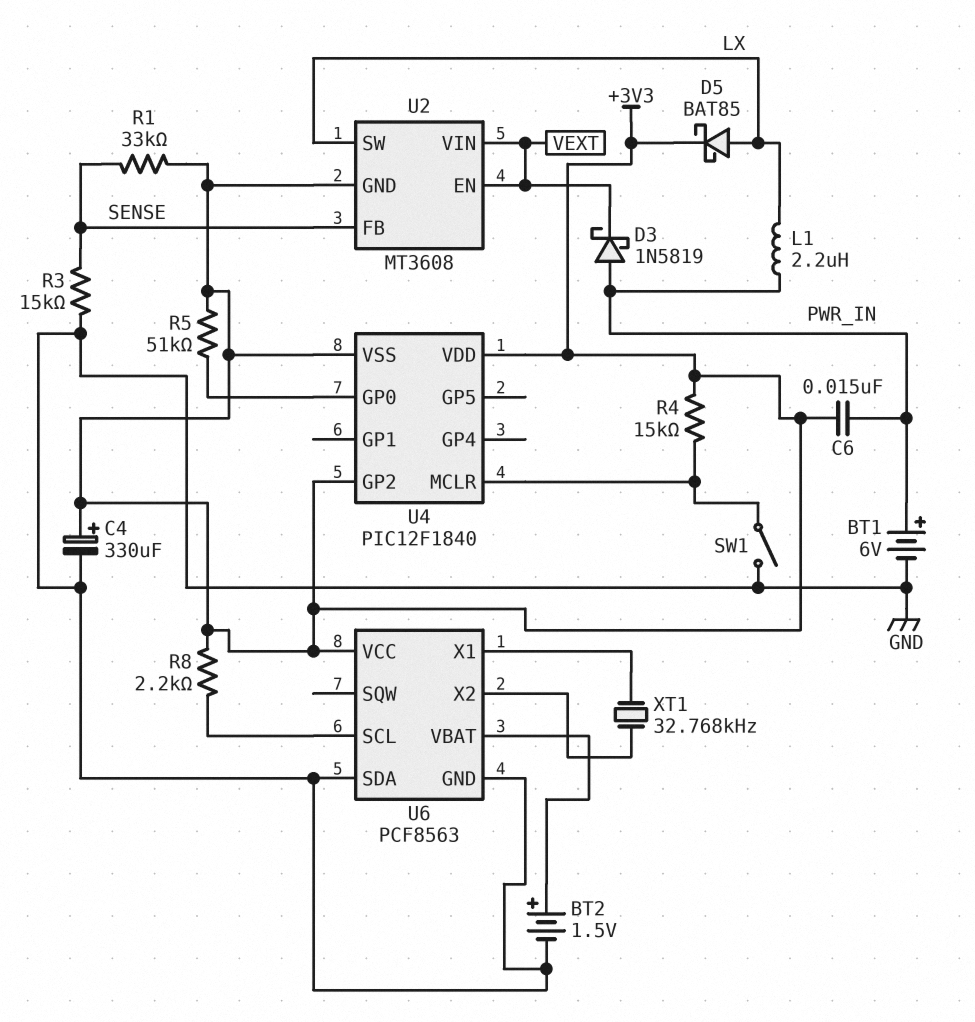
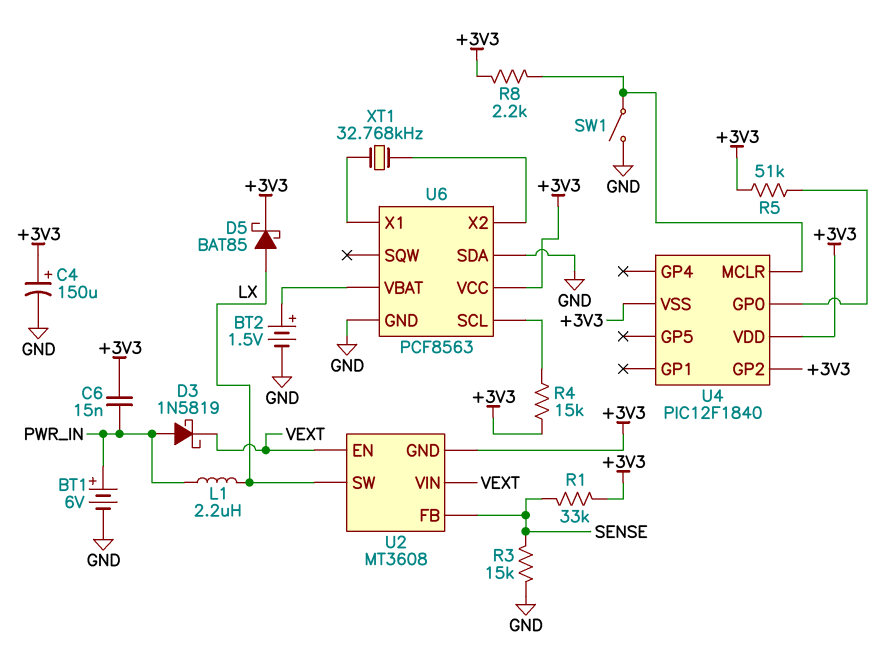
C4: 330uF (plus +3V3, minus GND) -> 150uF (plus +3V3, minus GND)
R4: 15k (+3V3, U4/MCLR) -> 15k (+3V3, U6/SCL)
R8: 2.2k (+3V3, U6/SCL) -> 2.2k (+3V3, U4/MCLR)

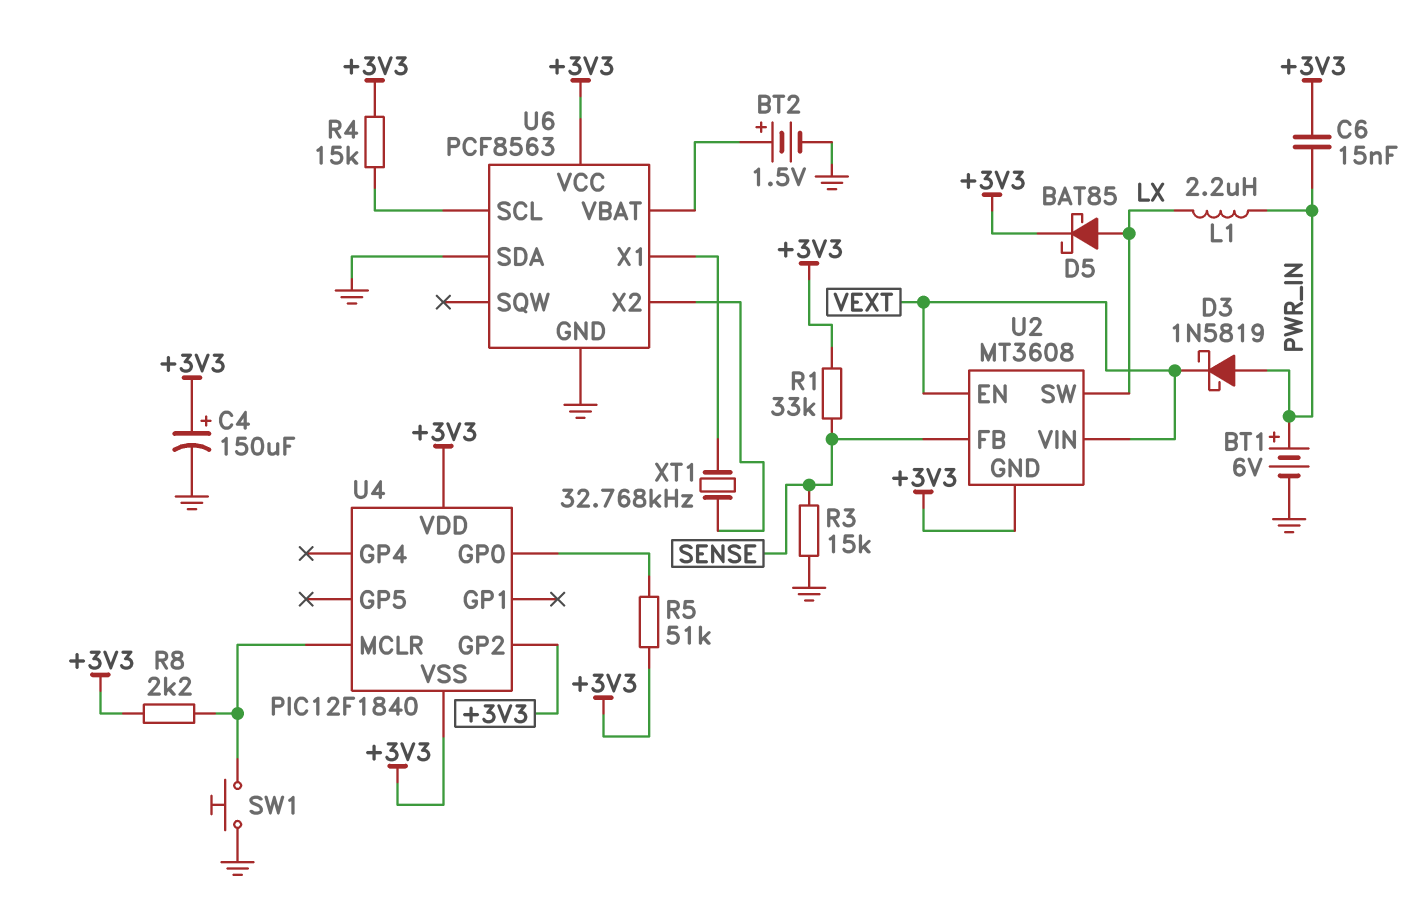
SW1: switch (GND, U4/MCLR) -> button (GND, U4/MCLR)

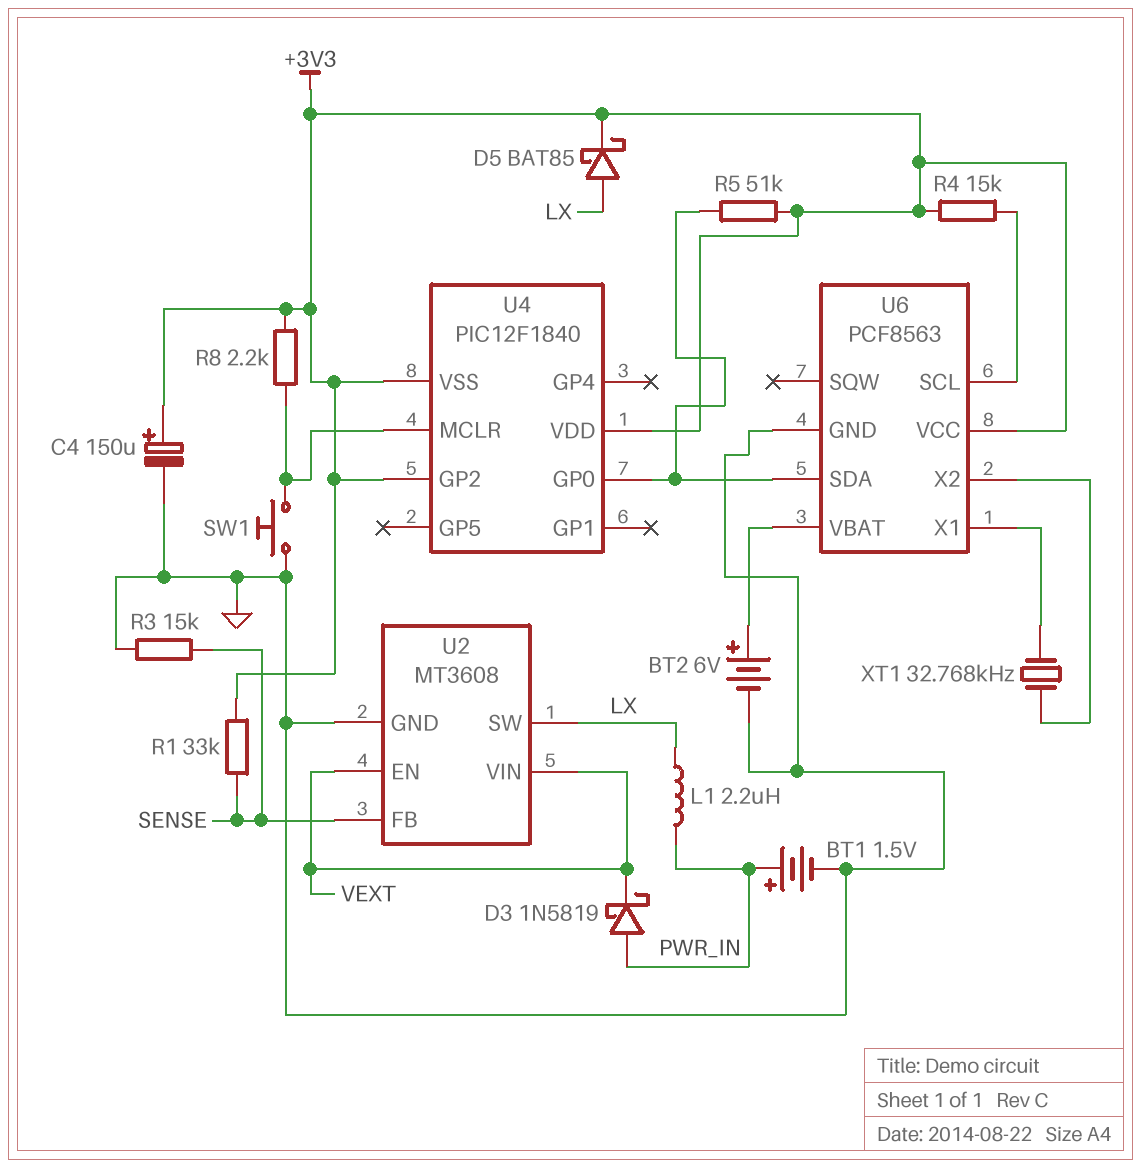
BT1: 6V (plus PWR_IN, minus GND) -> 1.5V (plus PWR_IN, minus GND)
BT2: 1.5V (plus U6/VBAT, minus GND) -> 6V (plus U6/VBAT, minus GND)
C6: 15nF (+3V3, PWR_IN) -> none
U2 pin GND: +3V3 -> GND
U6 pin SDA: GND -> U4/GP0

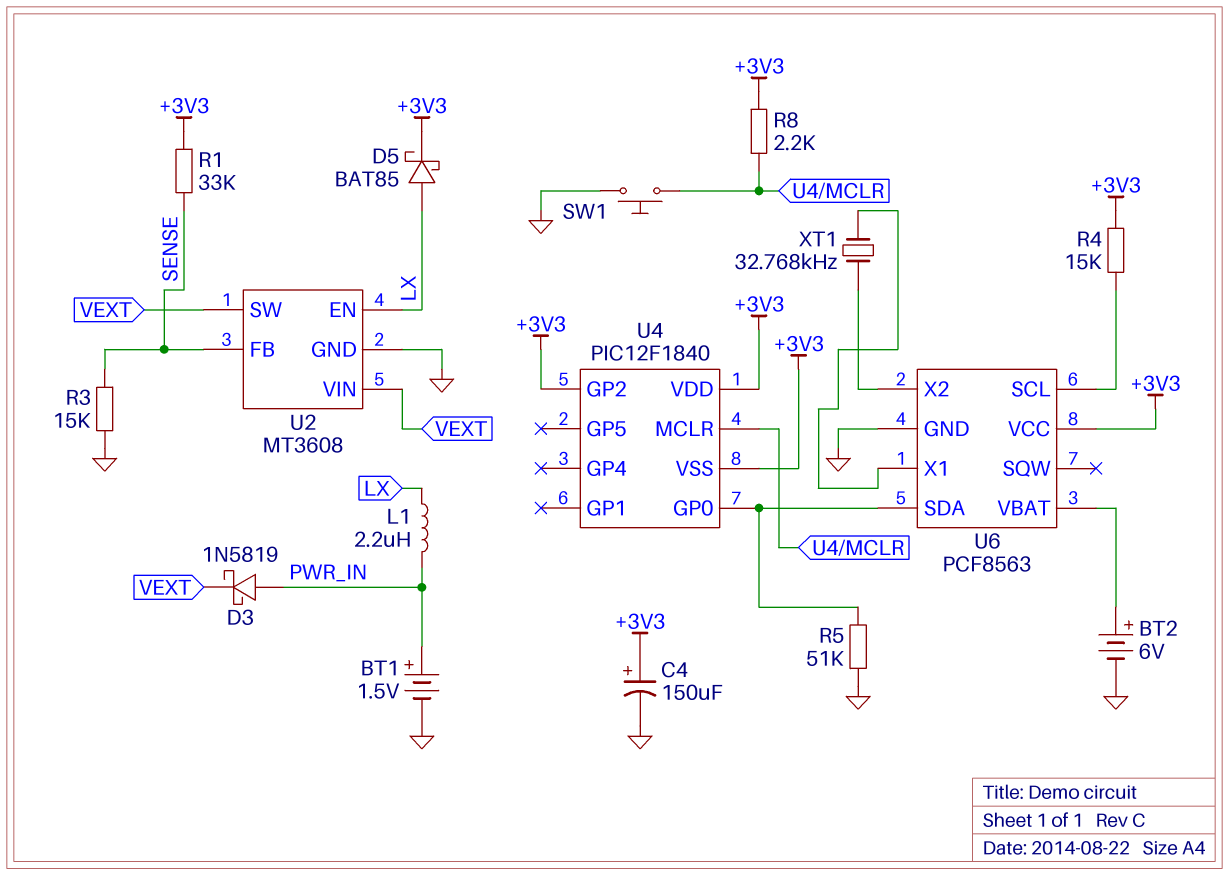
R5: 51k (+3V3, U4/GP0) -> 51k (GND, U4/GP0)
U2 pin EN: VEXT -> LX
U2 pin SW: LX -> VEXT

